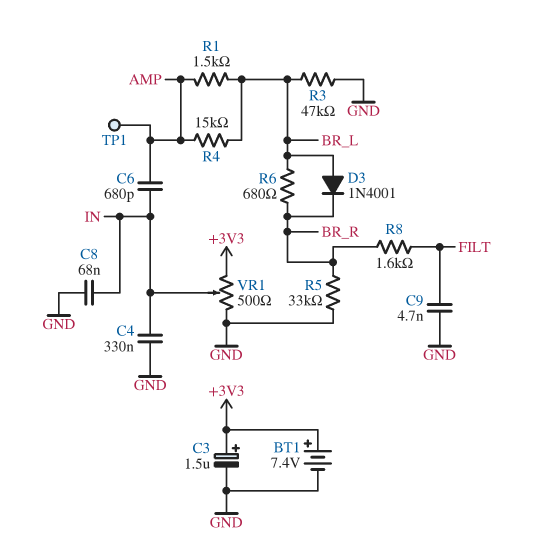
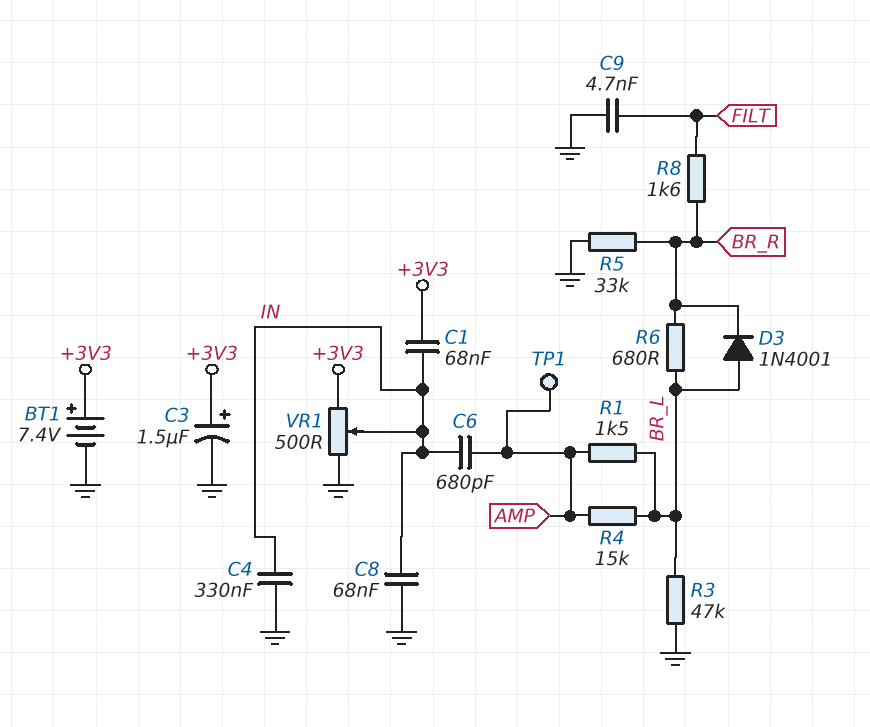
C1: none -> 68nF (+3V3, IN)

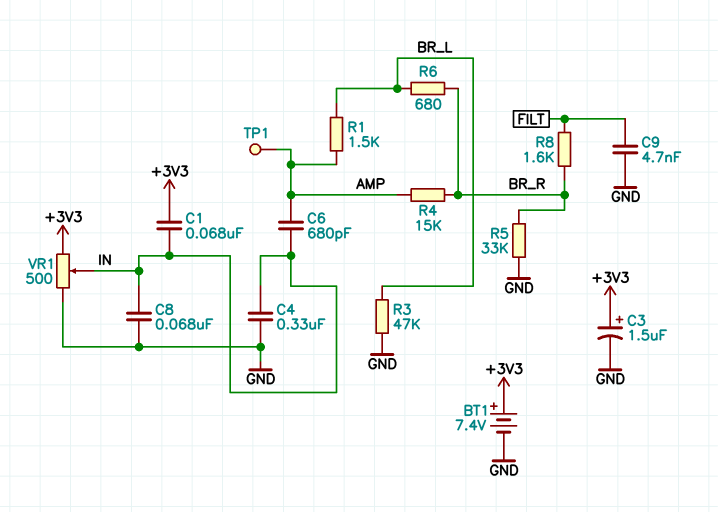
D3: diode 1N4001 (A BR_L, K BR_R) -> none
R4: 15k (AMP, BR_L) -> 15k (AMP, BR_R)

